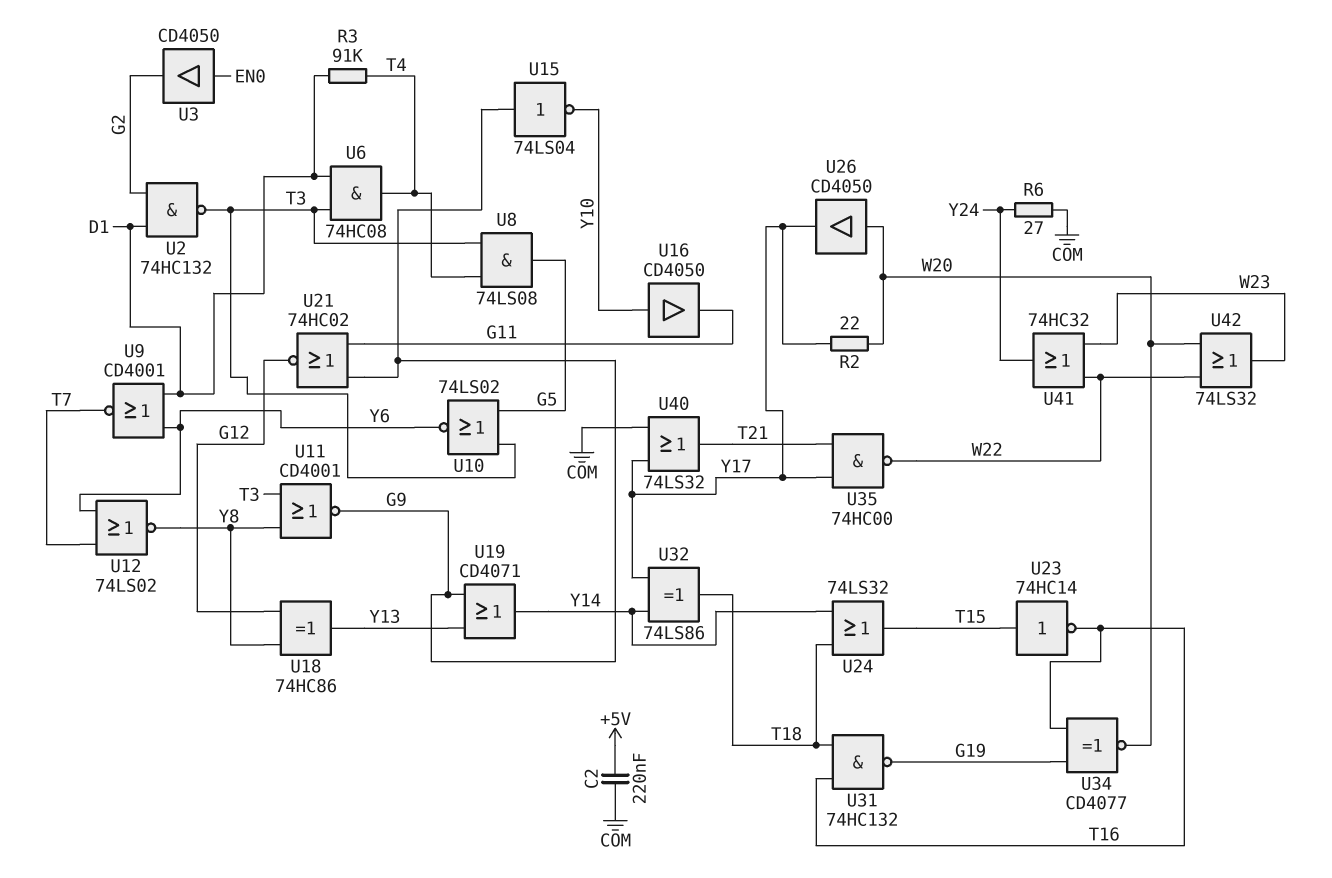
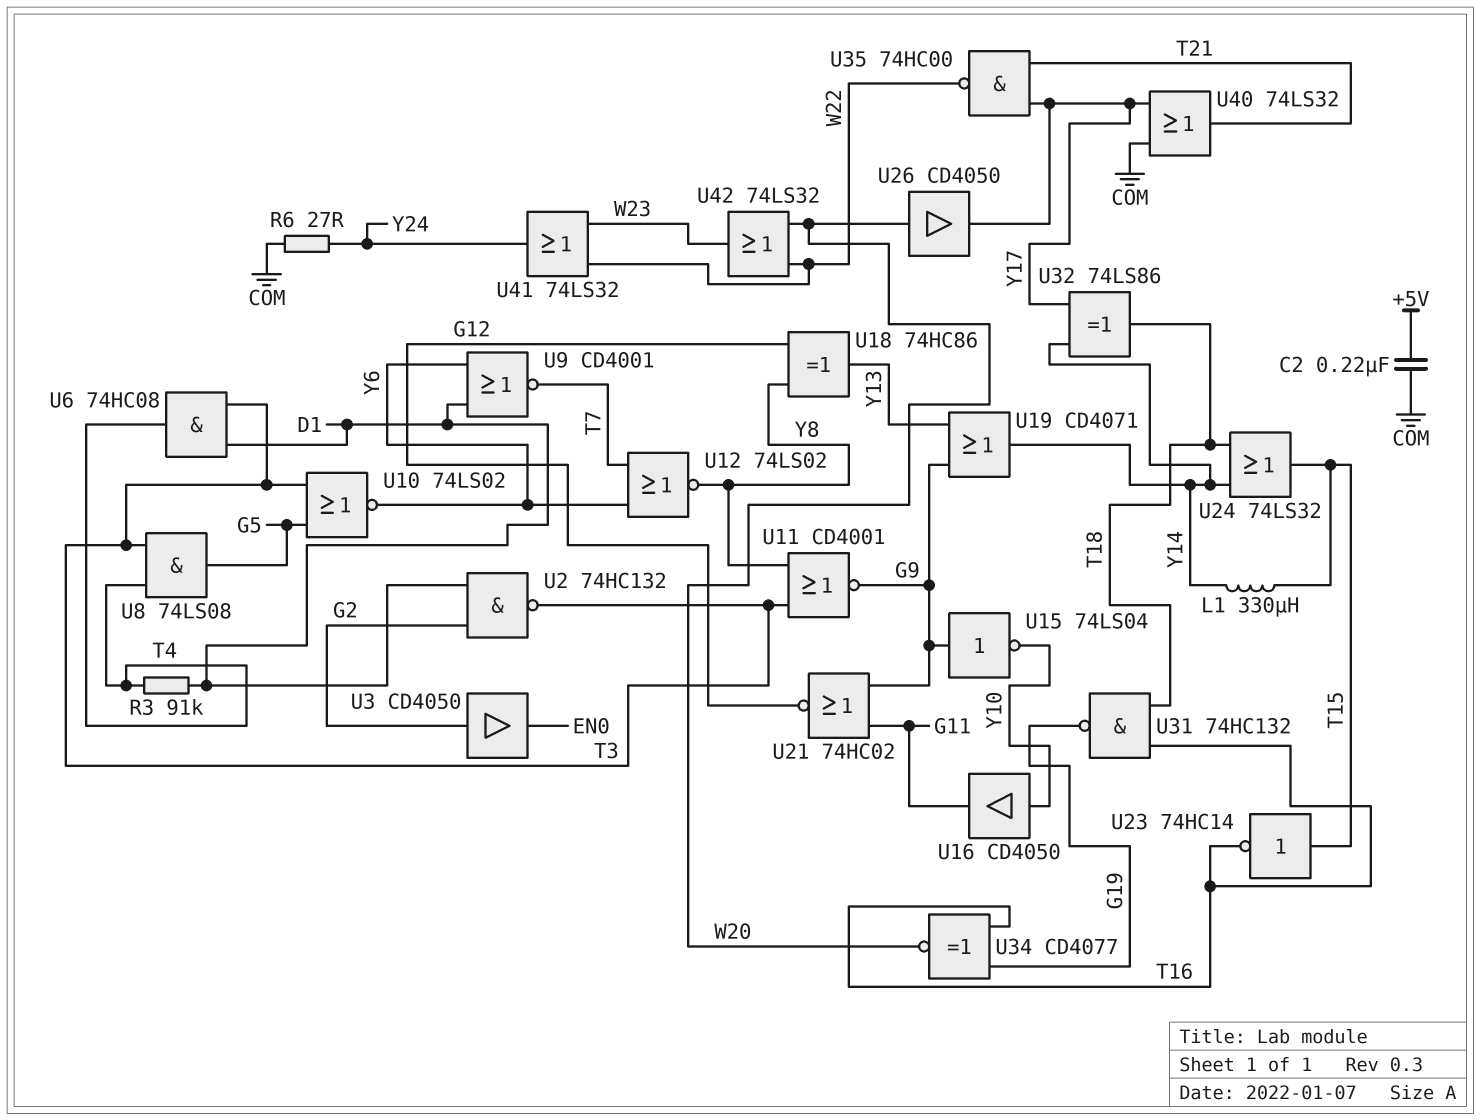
L1: none -> 330uH (T15, Y14)
R2: 22 (W20, Y17) -> none
U3: buffer CD4050 (in EN0, out G2) -> buffer CD4050 (in G2, out EN0)
U41: OR 74HC32 (in W22, in W23, out Y24) -> OR 74LS32 (in W22, in W23, out Y24)

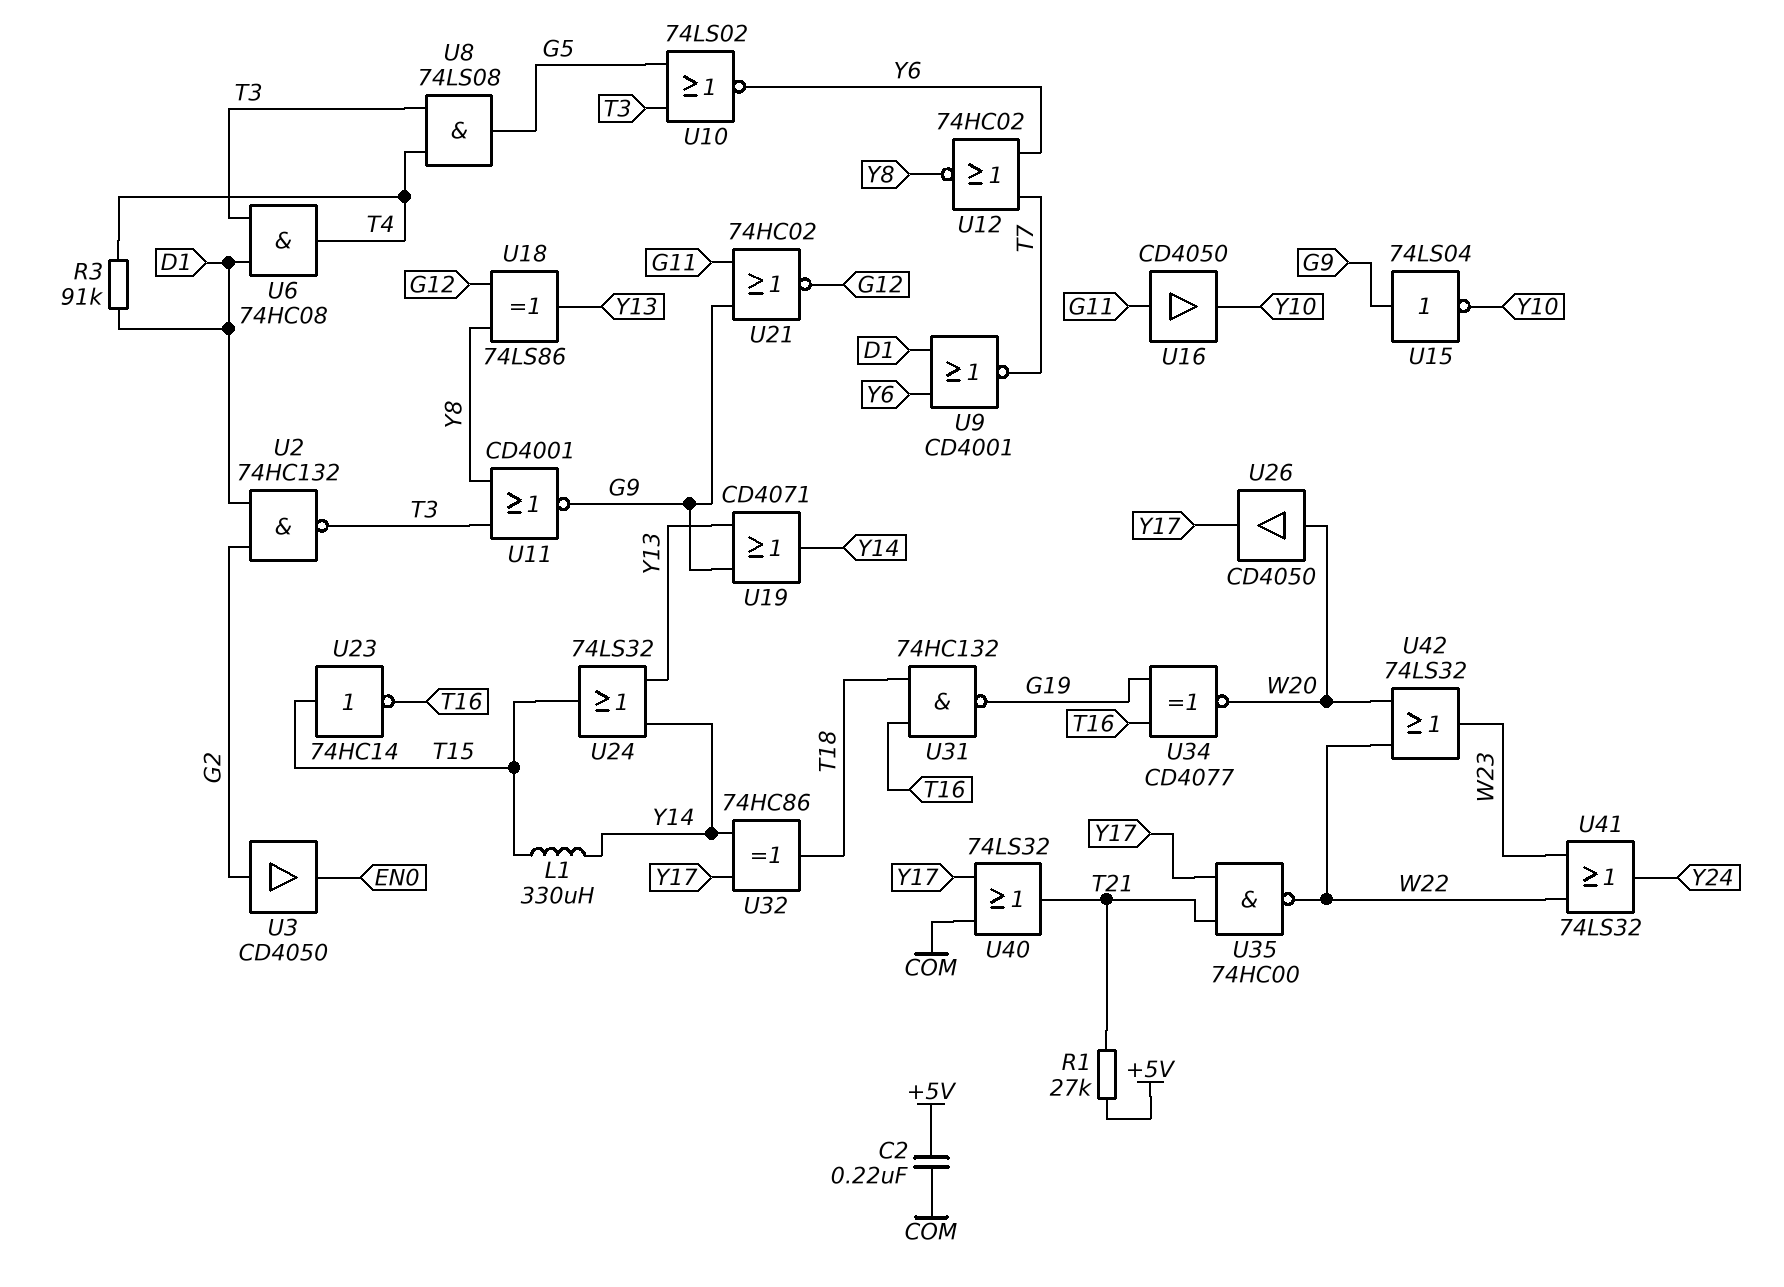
R1: none -> 27k (+5V, T21)
R6: 27 (COM, Y24) -> none
U12: NOR 74LS02 (in T7, in Y6, out Y8) -> NOR 74HC02 (in T7, in Y6, out Y8)
U16: buffer CD4050 (in Y10, out G11) -> buffer CD4050 (in G11, out Y10)
U18: XOR 74HC86 (in G12, in Y8, out Y13) -> XOR 74LS86 (in G12, in Y8, out Y13)
U24: OR 74LS32 (in T18, in Y14, out T15) -> OR 74LS32 (in Y13, in Y14, out T15)
U32: XOR 74LS86 (in Y14, in Y17, out T18) -> XOR 74HC86 (in Y14, in Y17, out T18)

